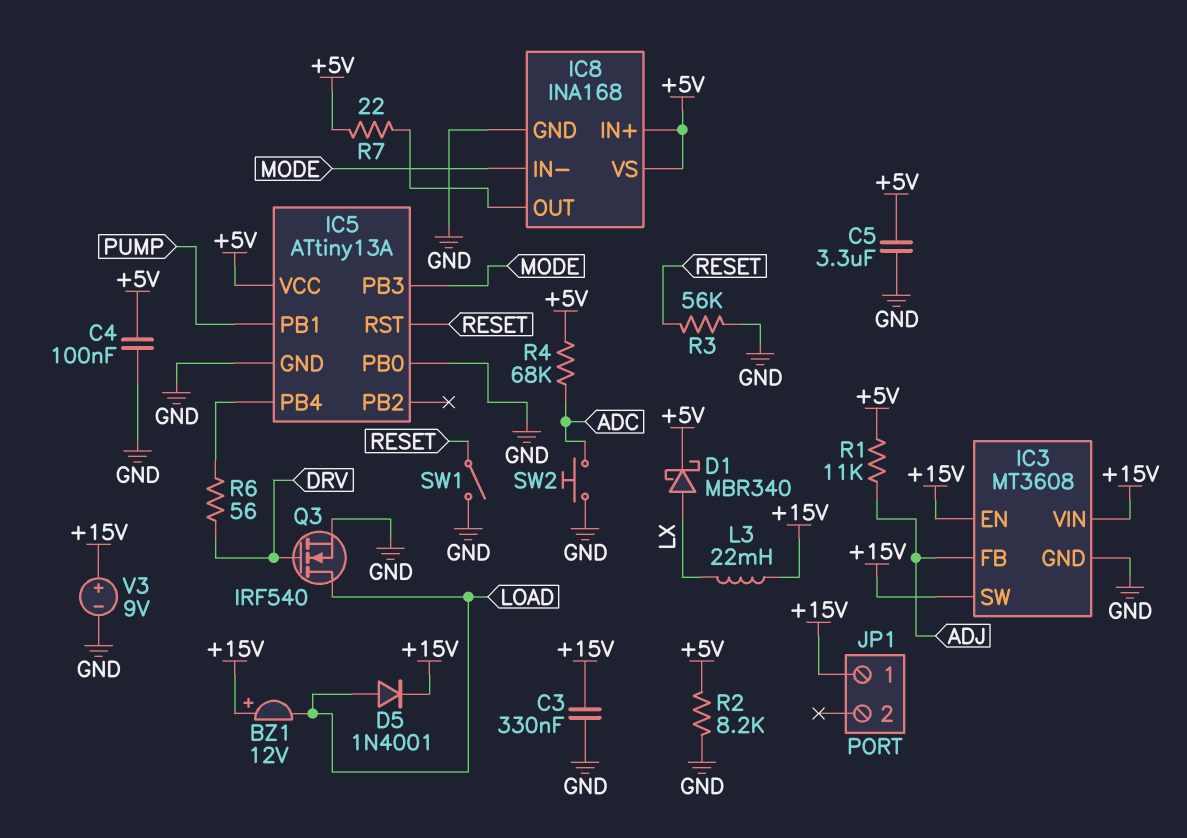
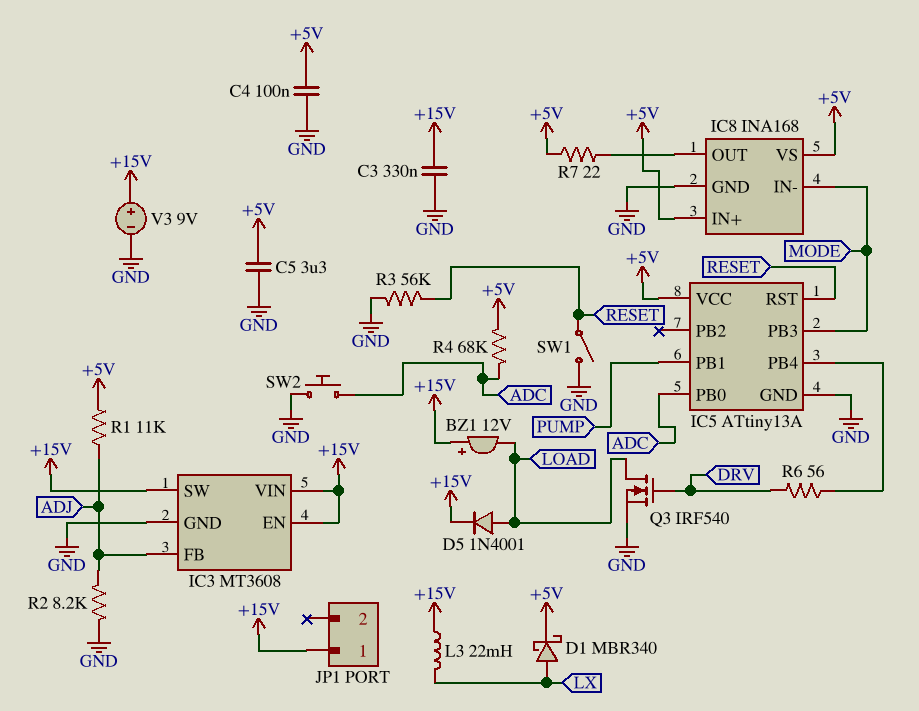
IC5 pin PB0: GND -> ADC
R2: 8.2k (+5V, GND) -> 8.2k (ADJ, GND)

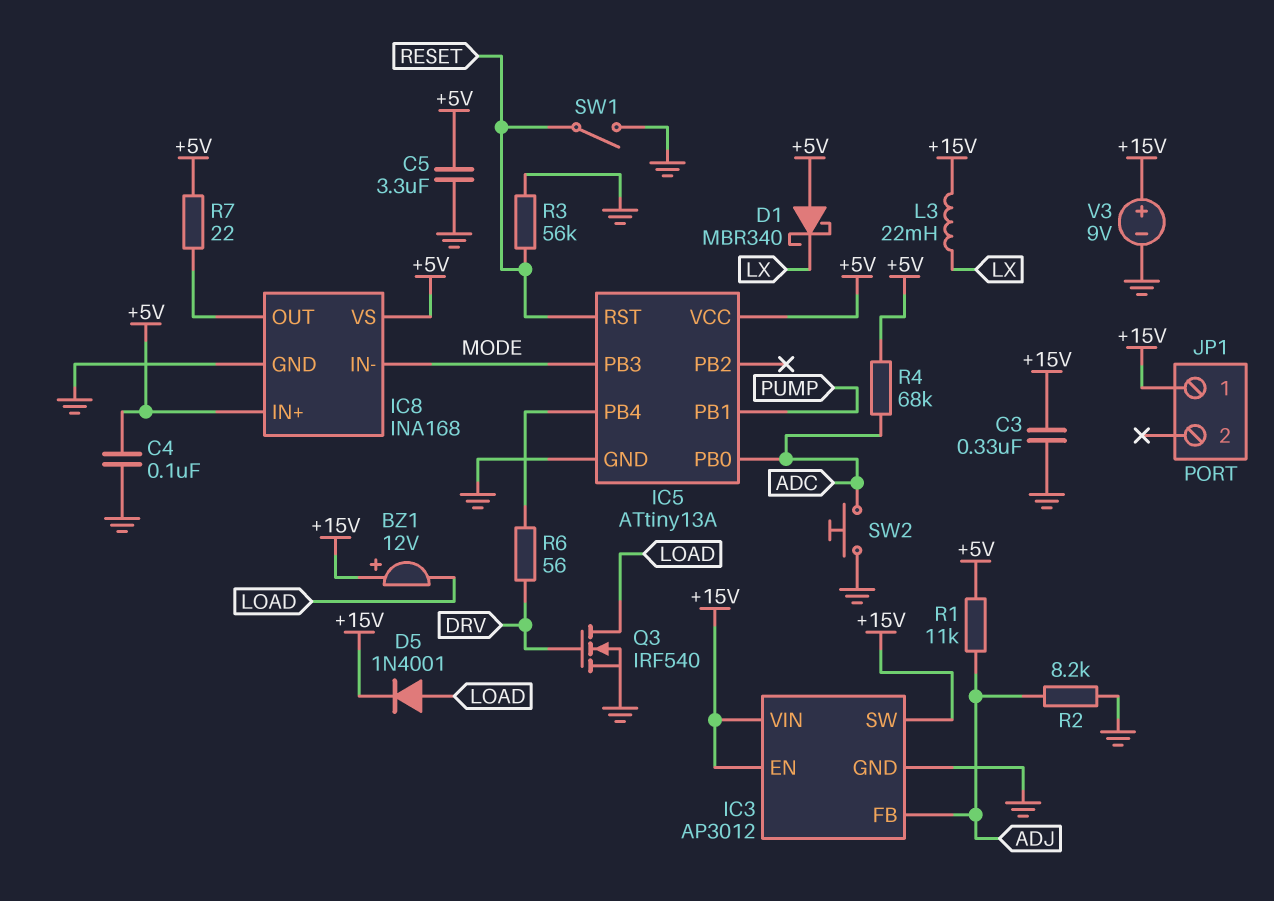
D1: schottky MBR340 (A LX, K +5V) -> schottky MBR340 (A +5V, K LX)
IC3: MT3608 -> AP3012

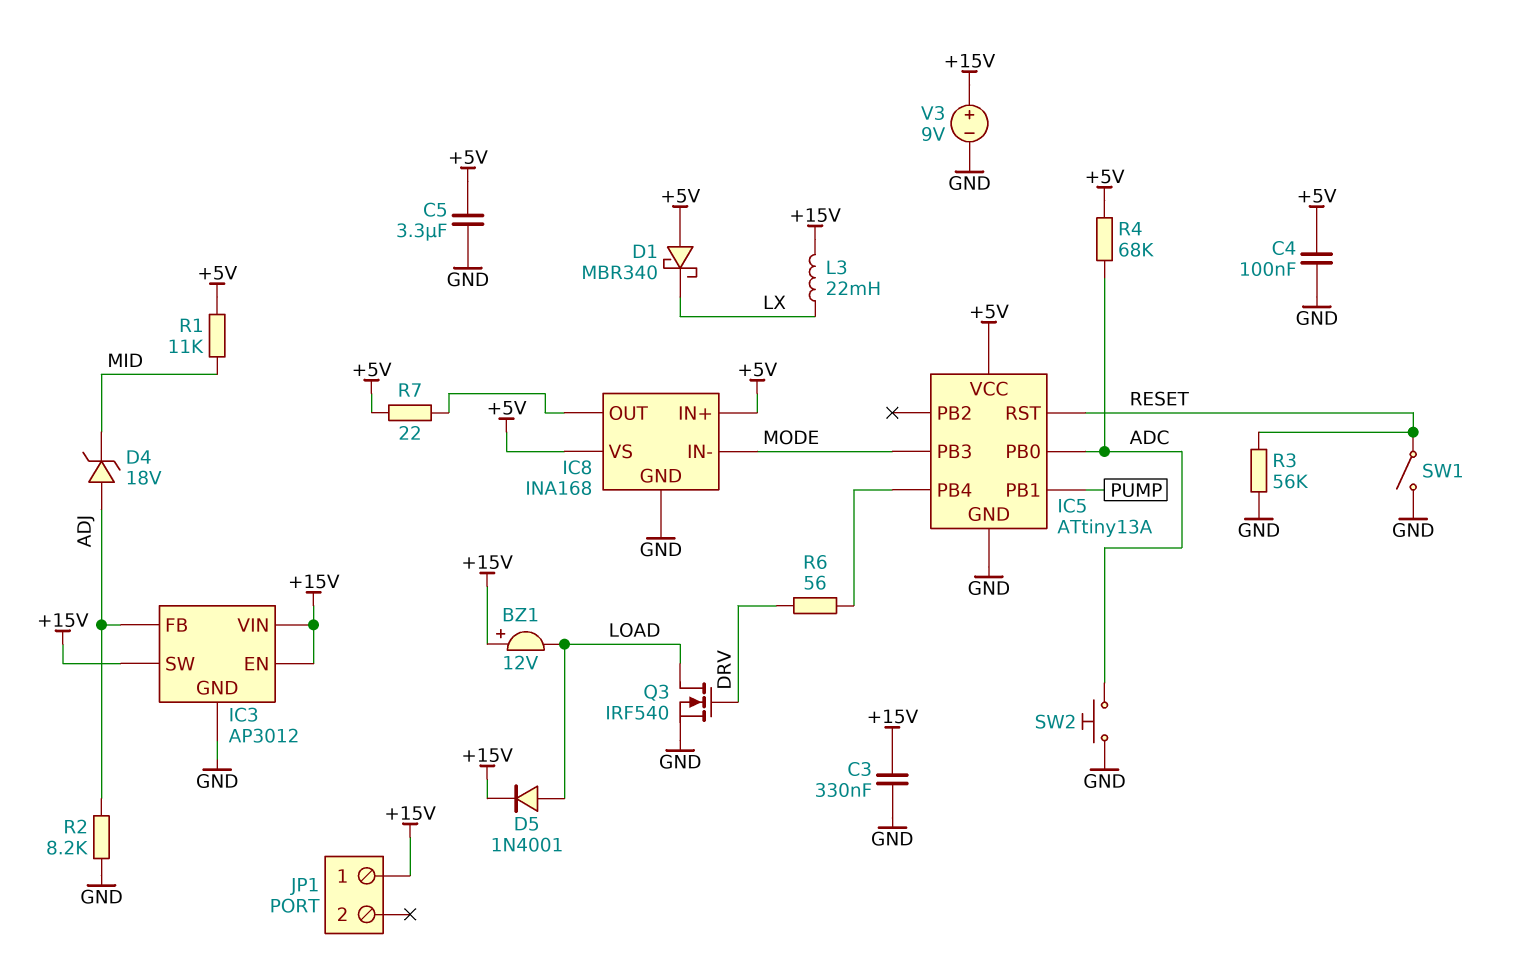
D4: none -> zener 18V (A ADJ, K MID)
R1: 11k (+5V, ADJ) -> 11k (+5V, MID)

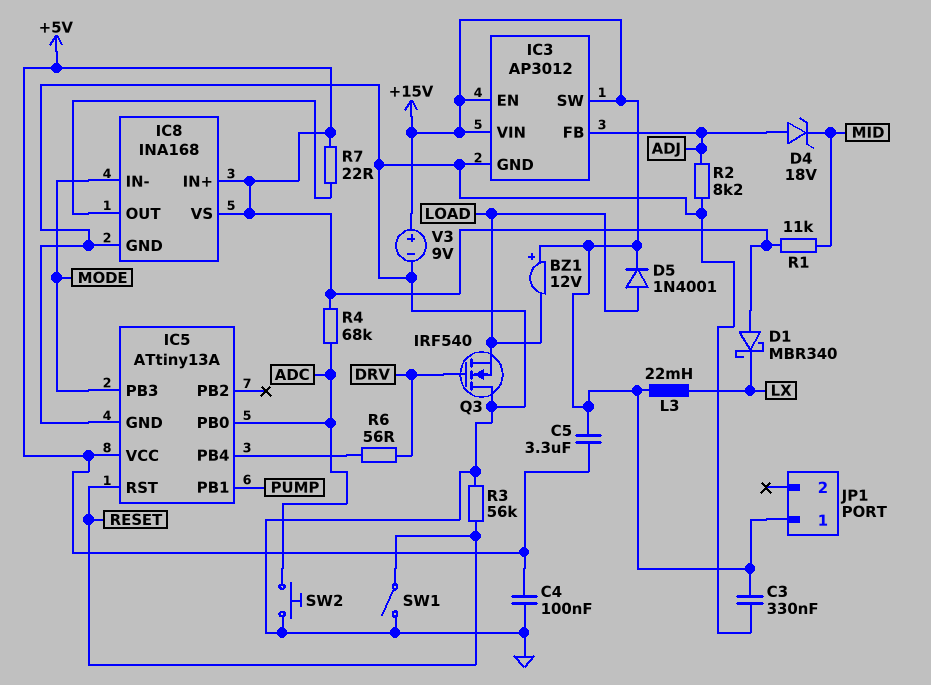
C5: 3.3uF (+5V, GND) -> 3.3uF (+5V, +15V)
Q3: NMOS IRF540 (G DRV, D LOAD, S GND) -> NMOS IRF540 (G DRV, D GND, S LOAD)

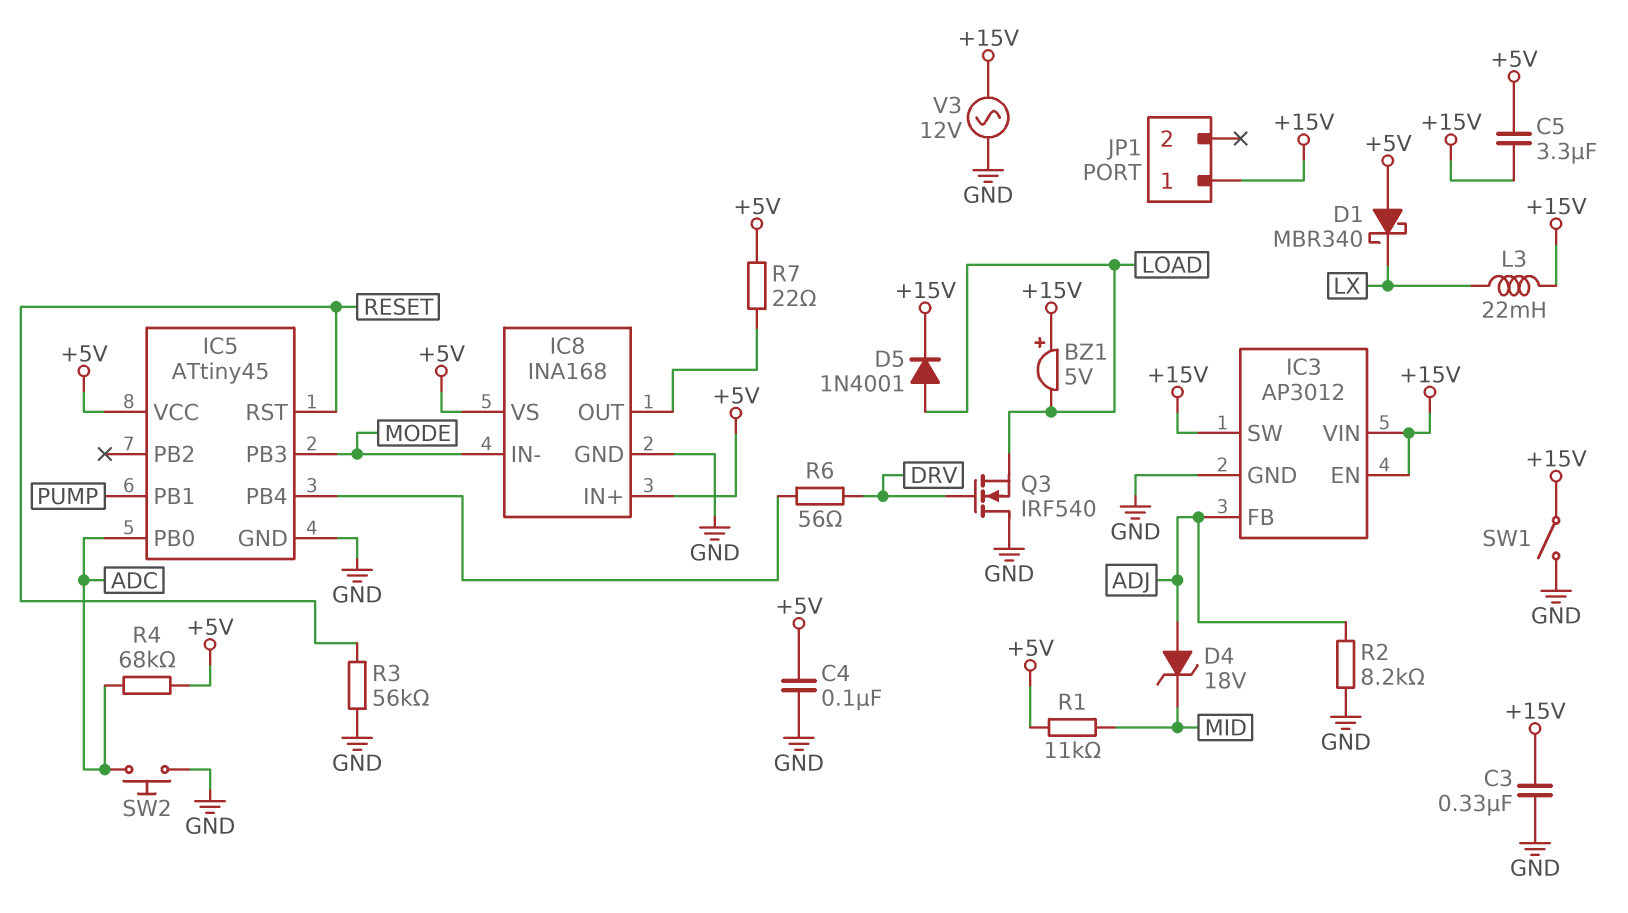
BZ1: buzzer 12V (plus +15V, minus LOAD) -> buzzer 5V (plus +15V, minus LOAD)
IC5: ATtiny13A -> ATtiny45
SW1: switch (GND, RESET) -> switch (+15V, GND)
V3: 9V (plus +15V, minus GND) -> AC 12V (+15V, GND)

